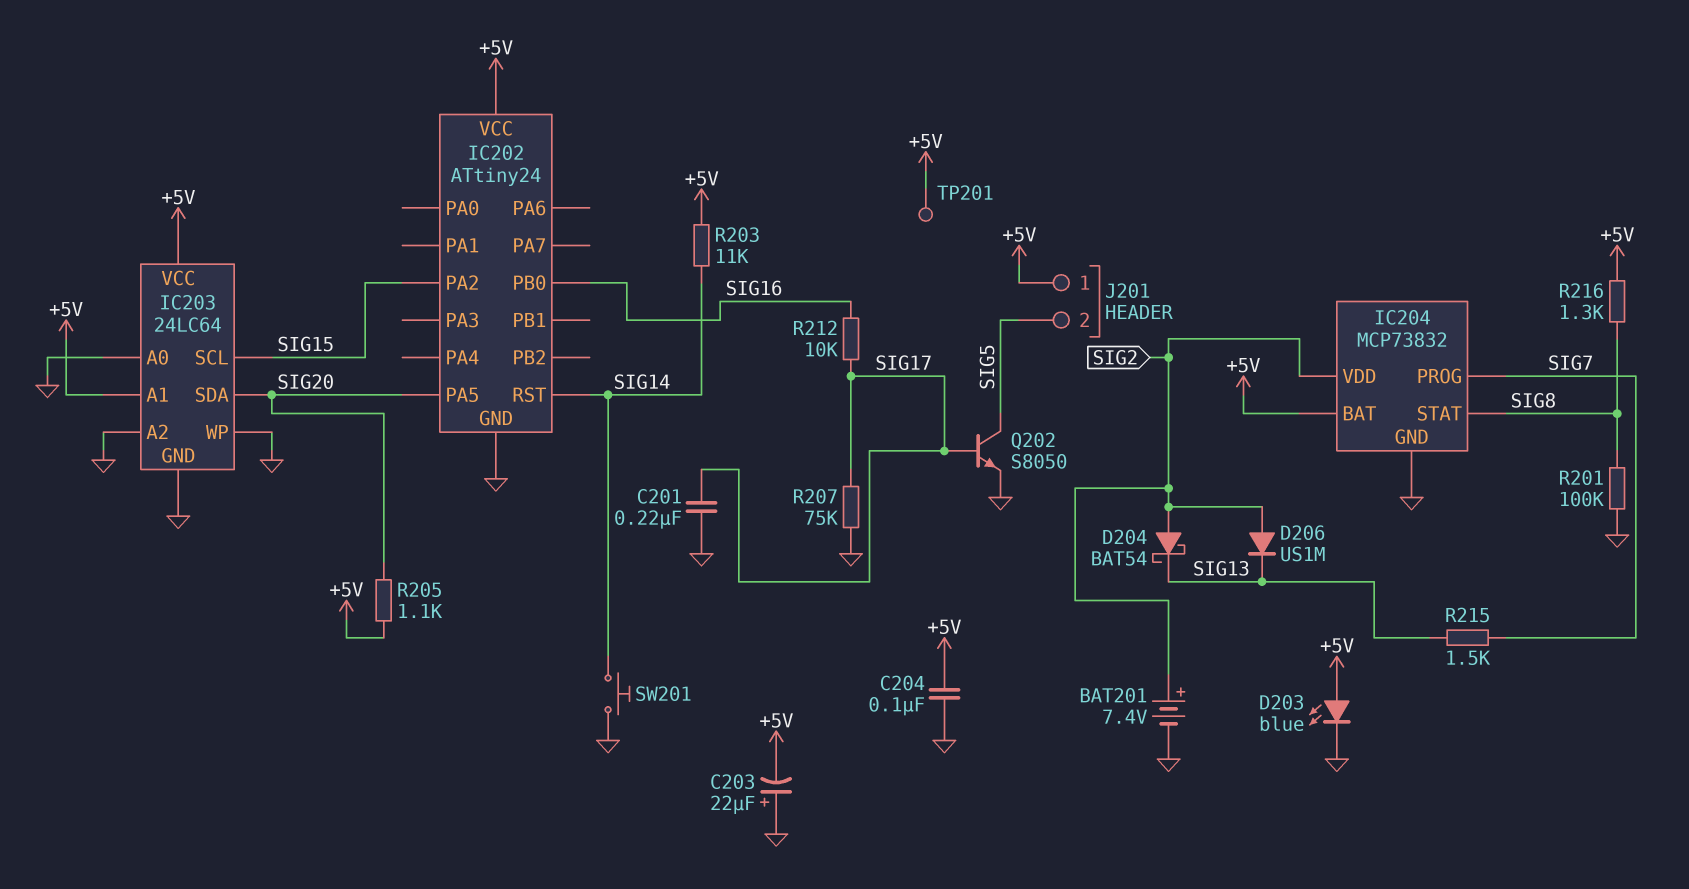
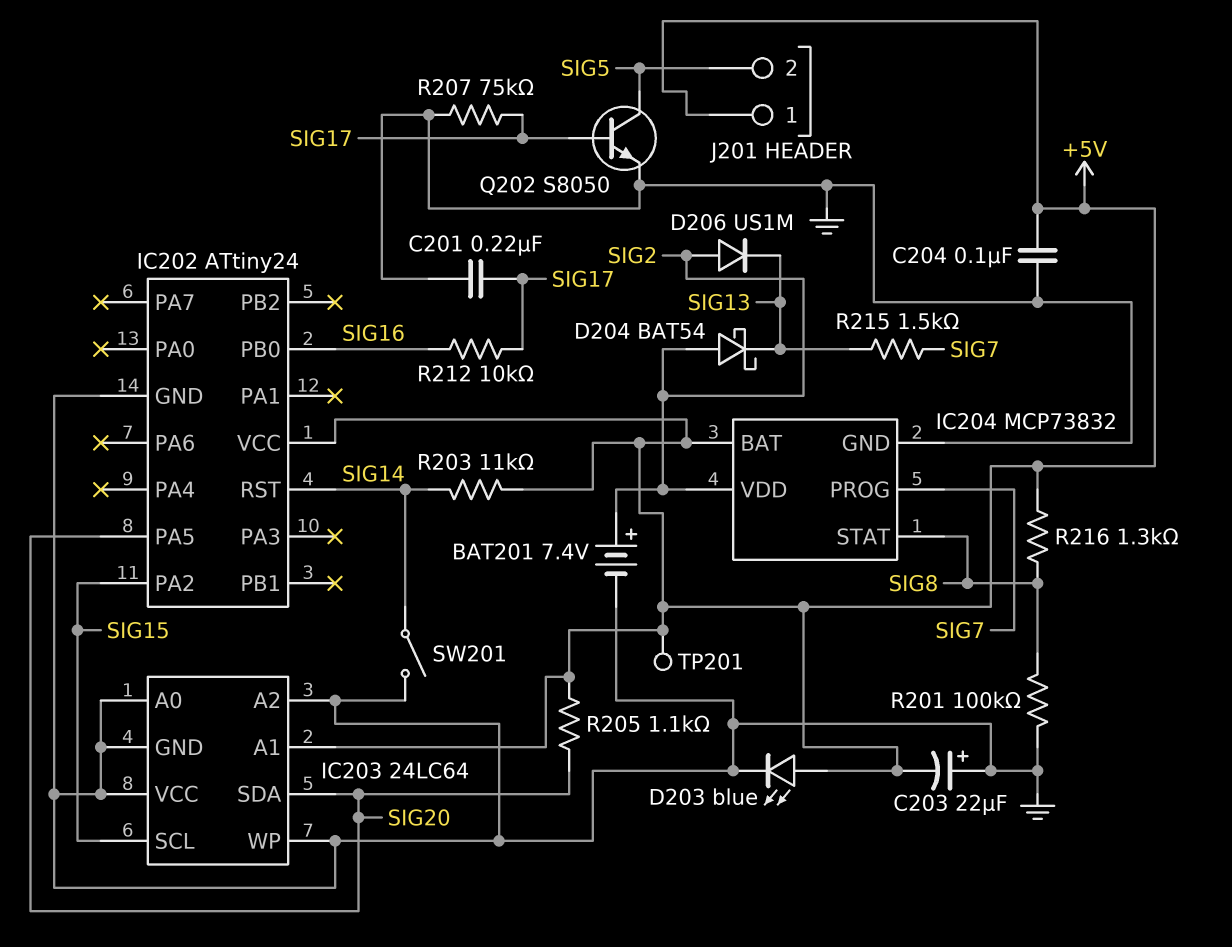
IC203 pin VCC: +5V -> GND
SW201: button (GND, SIG14) -> switch (GND, SIG14)

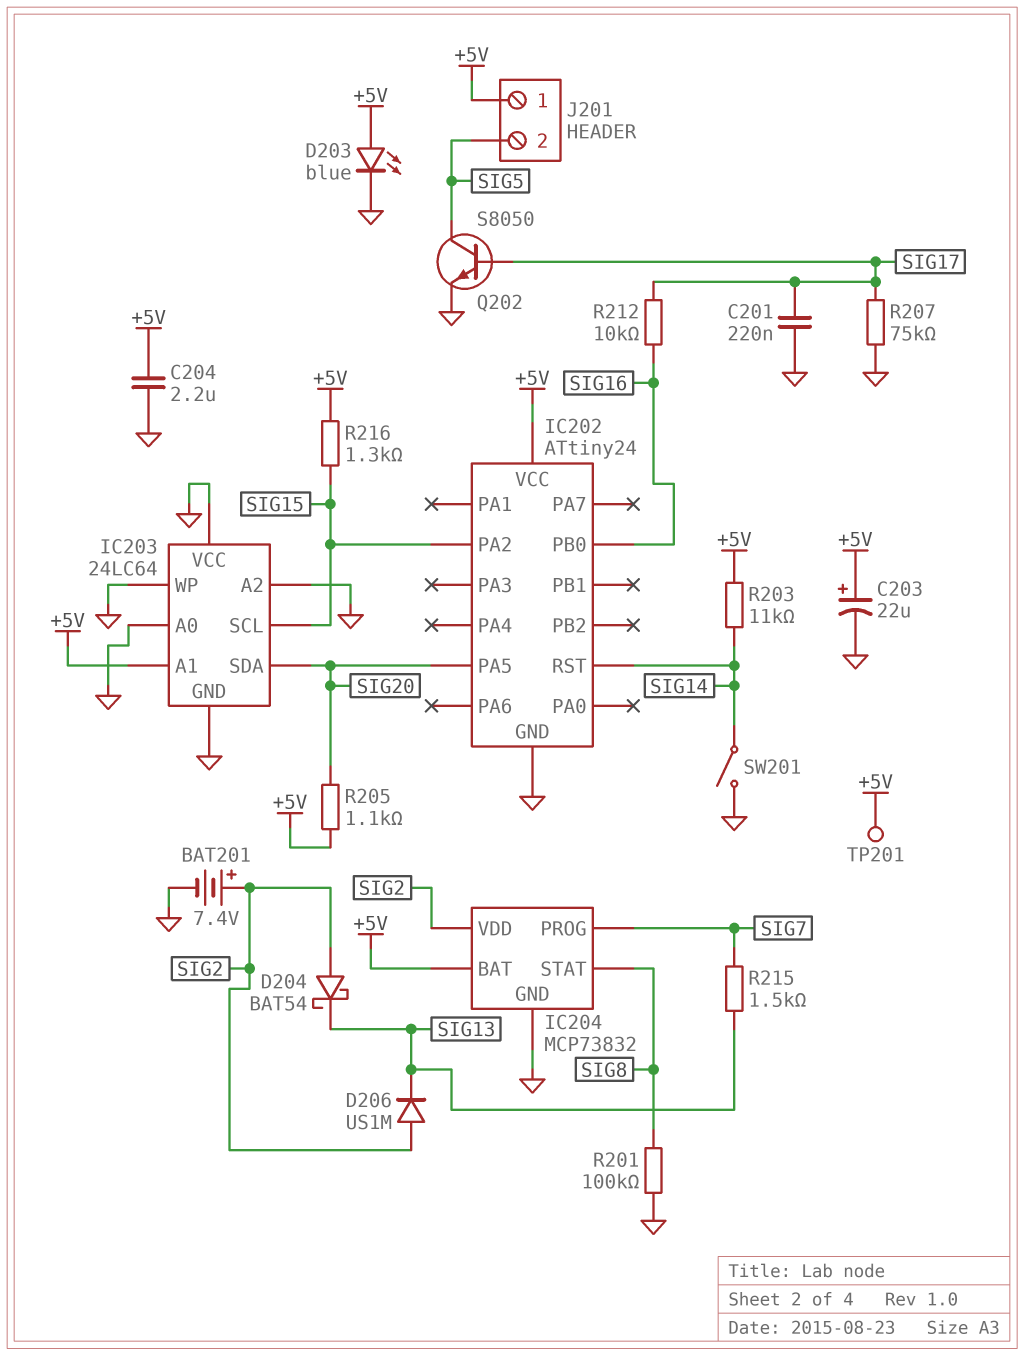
C203: 22uF (plus GND, minus +5V) -> 22uF (plus +5V, minus GND)
C204: 100nF (+5V, GND) -> 2.2uF (+5V, GND)
R216: 1.3k (+5V, SIG8) -> 1.3k (+5V, SIG15)

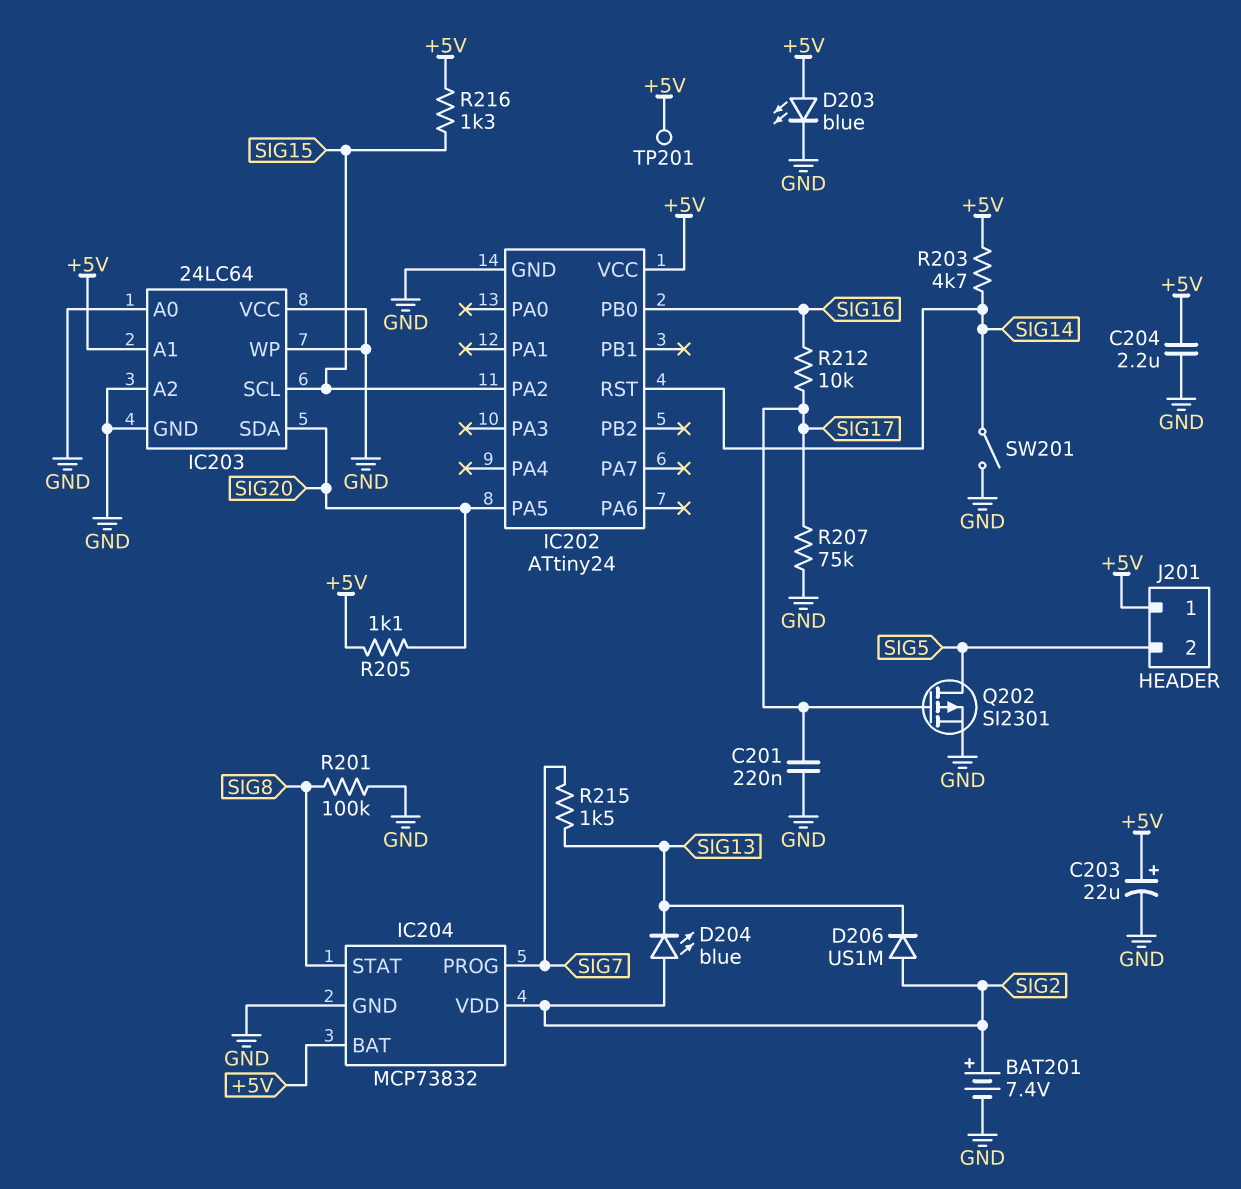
D204: schottky BAT54 (A SIG2, K SIG13) -> LED blue (A SIG2, K SIG13)
Q202: NPN S8050 (B SIG17, C SIG5, E GND) -> PMOS SI2301 (G SIG17, D SIG5, S GND)
R203: 11k (+5V, SIG14) -> 4.7k (+5V, SIG14)

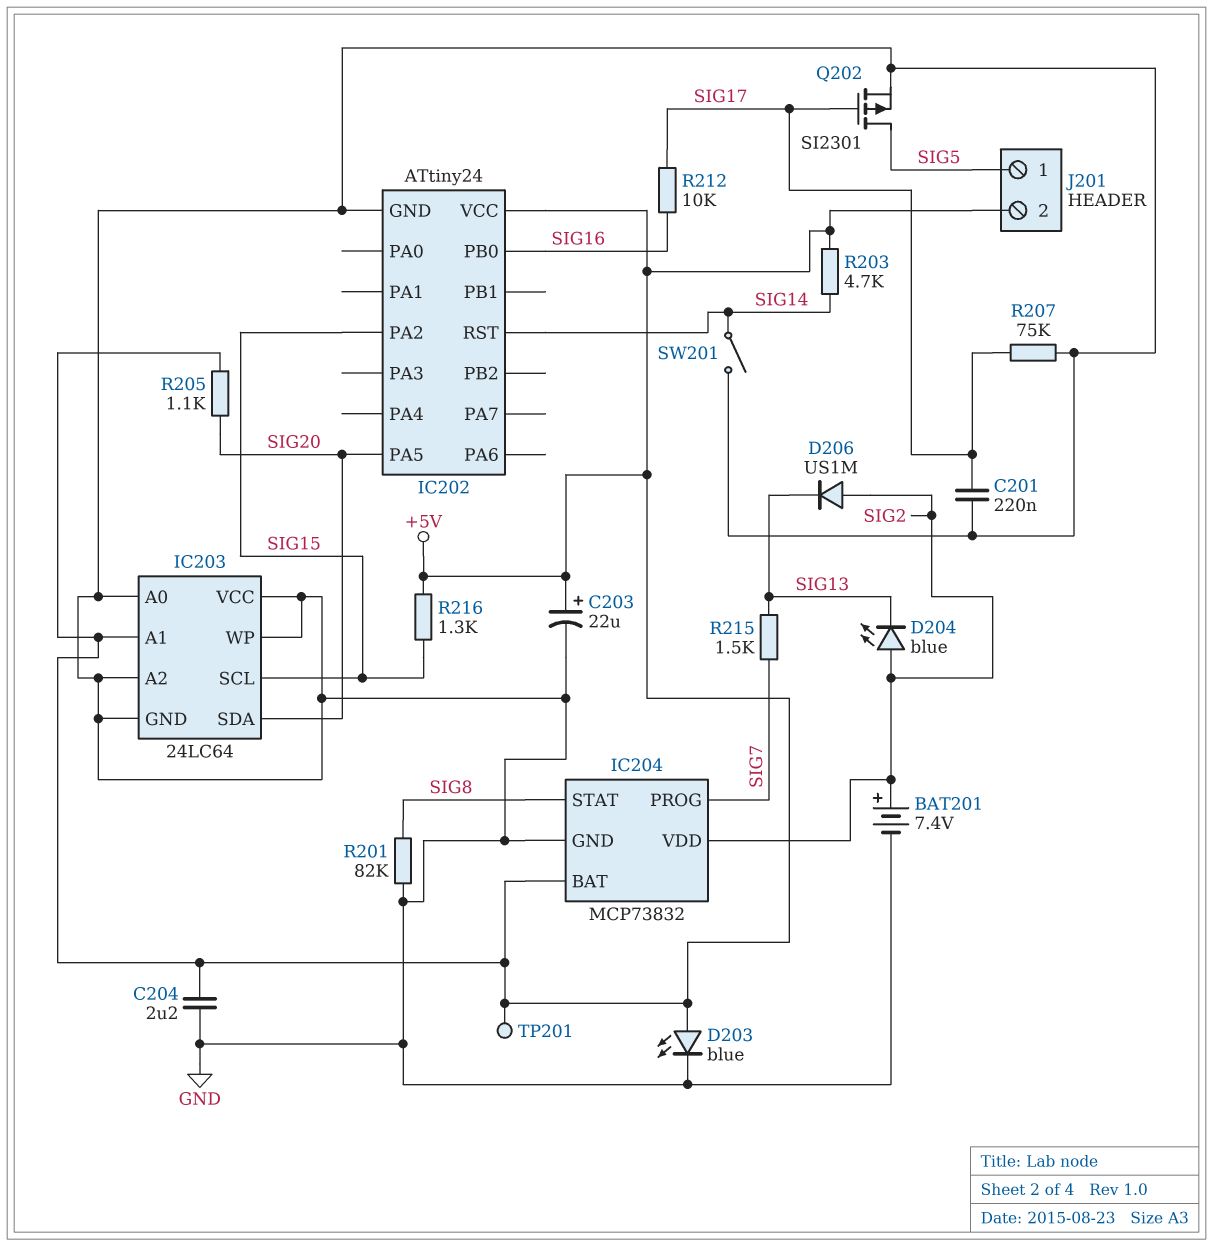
J201 pin 1: +5V -> SIG5
J201 pin 2: SIG5 -> +5V
R201: 100k (GND, SIG8) -> 82k (GND, SIG8)

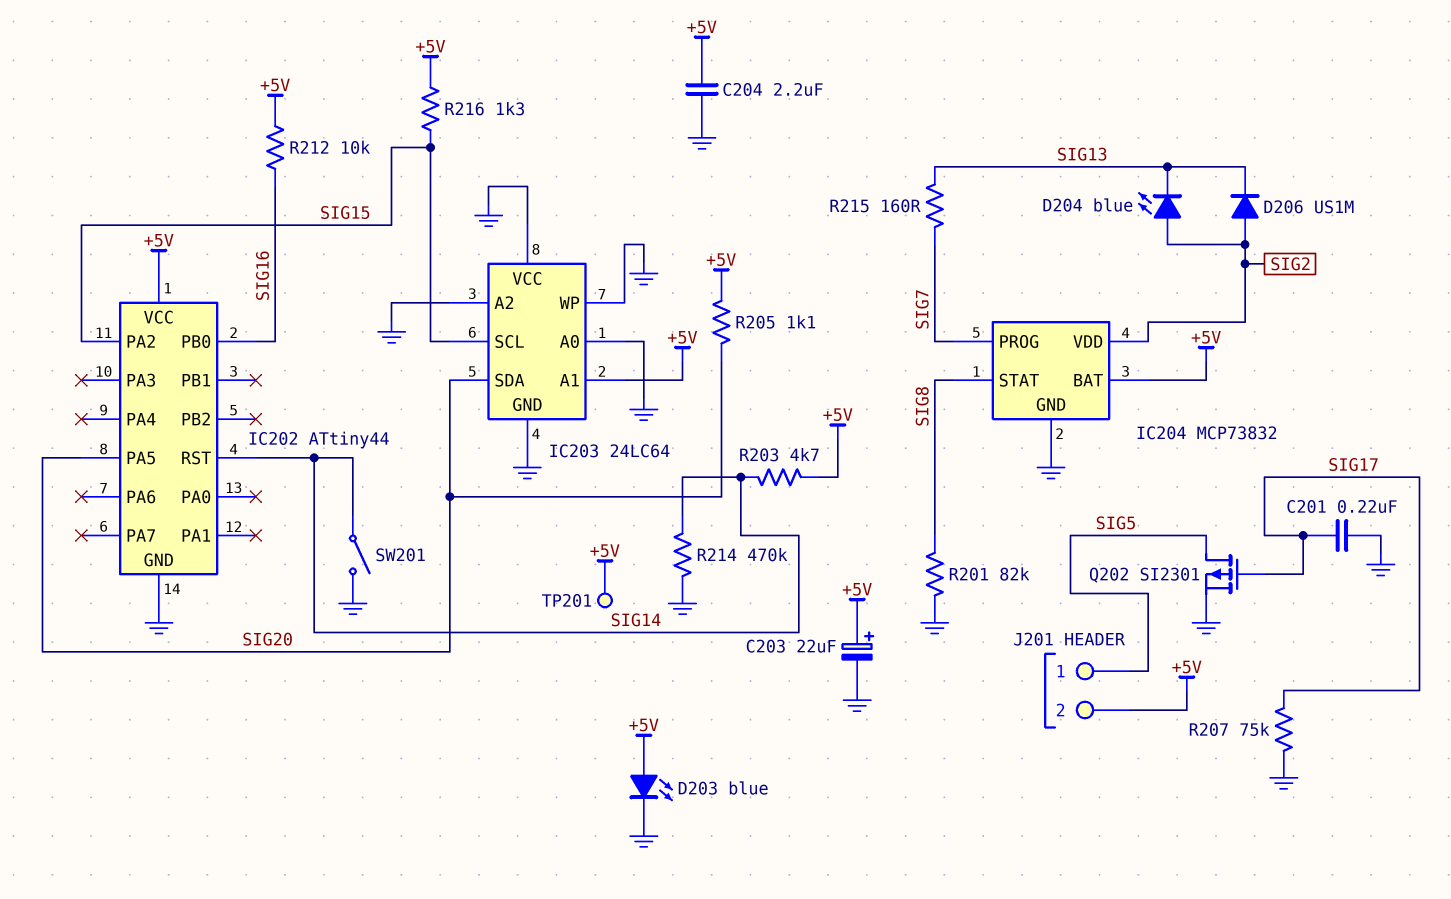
BAT201: 7.4V (plus SIG2, minus GND) -> none
IC202: ATtiny24 -> ATtiny44
R212: 10k (SIG16, SIG17) -> 10k (+5V, SIG16)
R214: none -> 470k (GND, SIG14)
R215: 1.5k (SIG7, SIG13) -> 160 (SIG7, SIG13)

